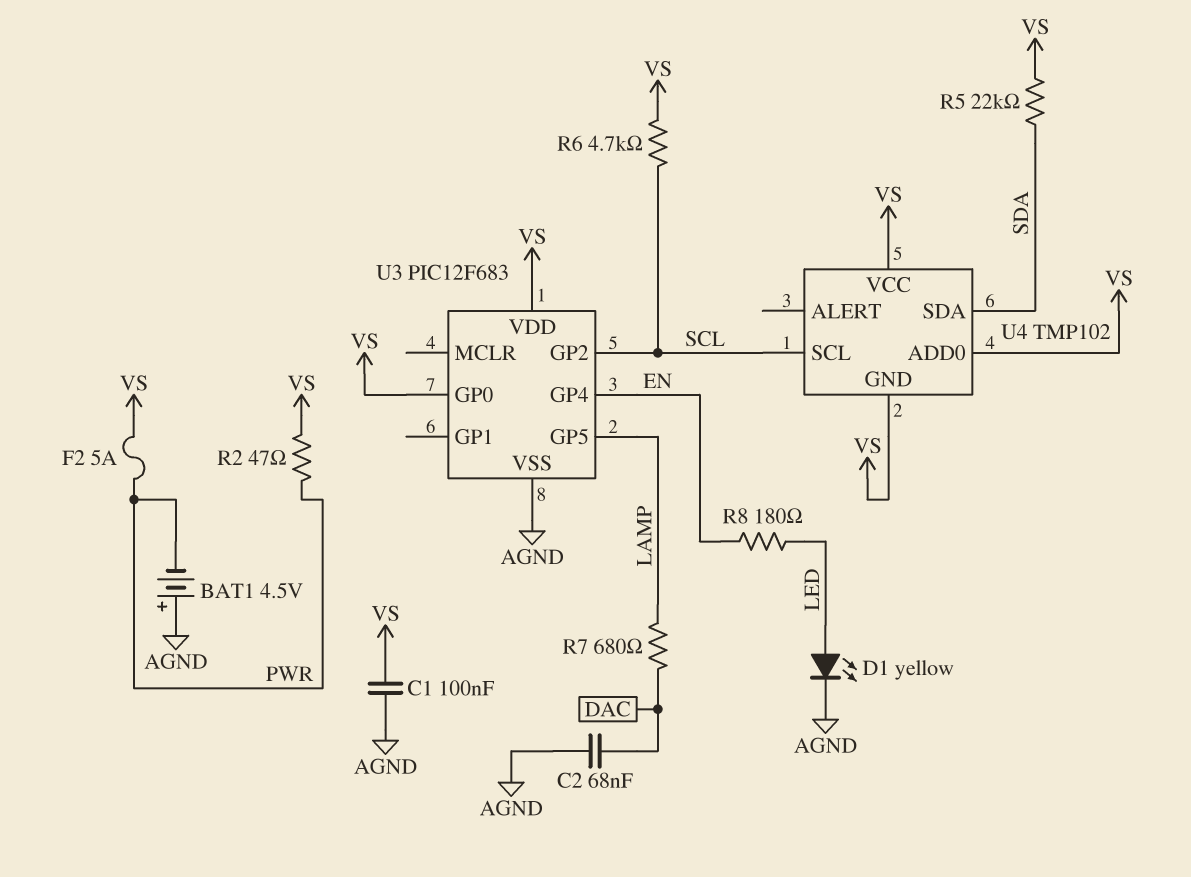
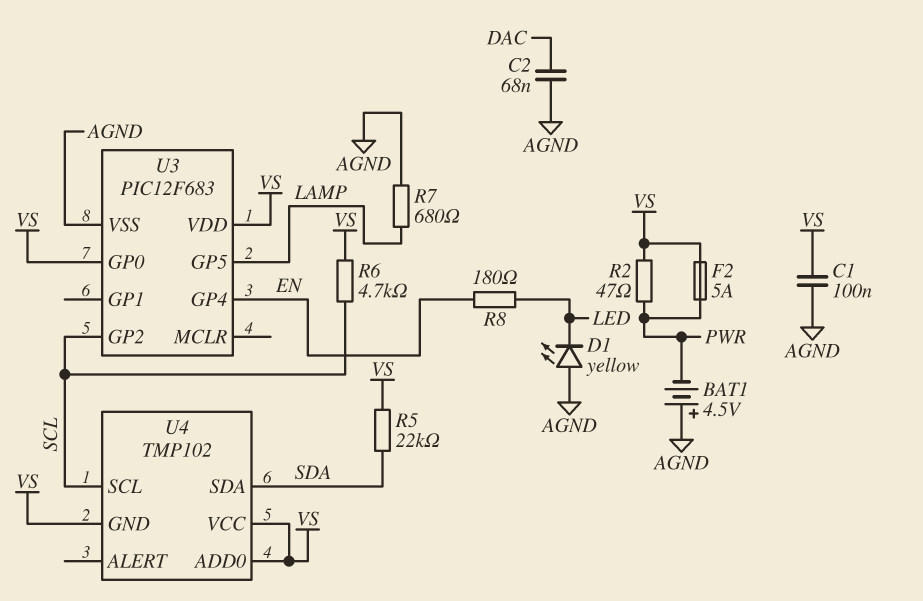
D1: LED yellow (A LED, K AGND) -> LED yellow (A AGND, K LED)
R7: 680 (DAC, LAMP) -> 680 (AGND, LAMP)

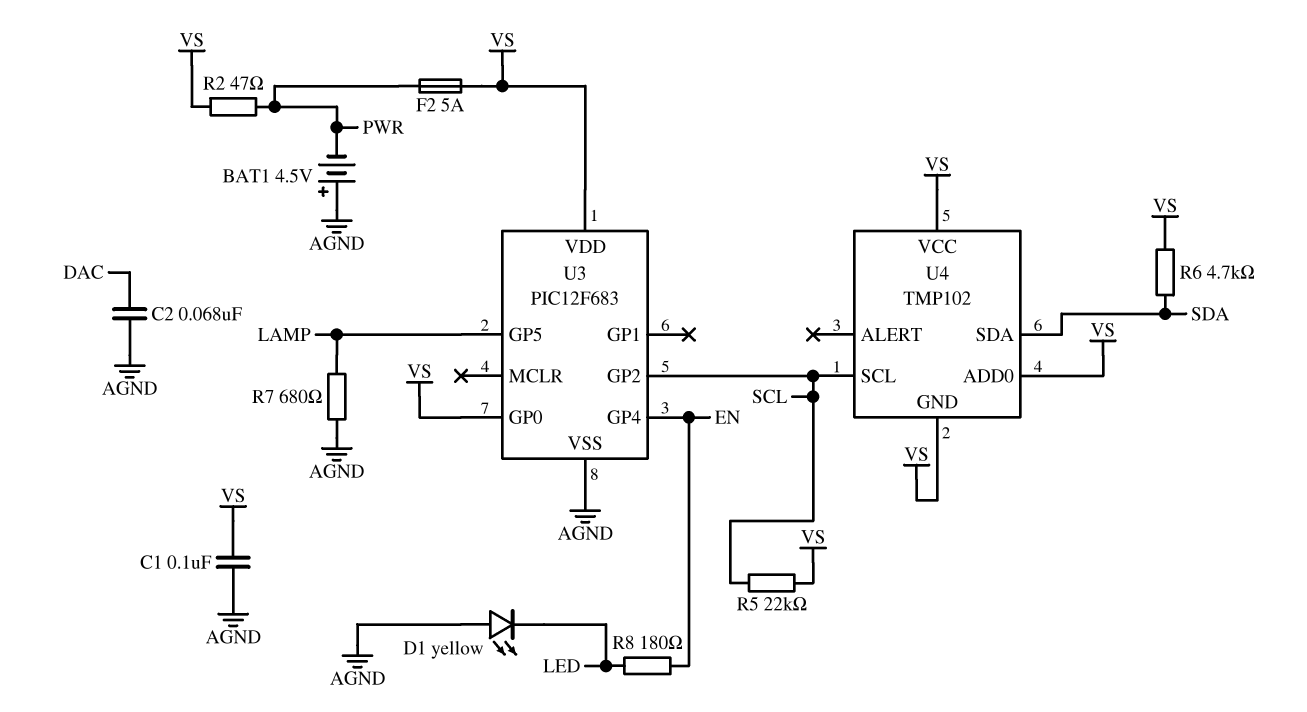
R5: 22k (SDA, VS) -> 22k (SCL, VS)
R6: 4.7k (SCL, VS) -> 4.7k (SDA, VS)

